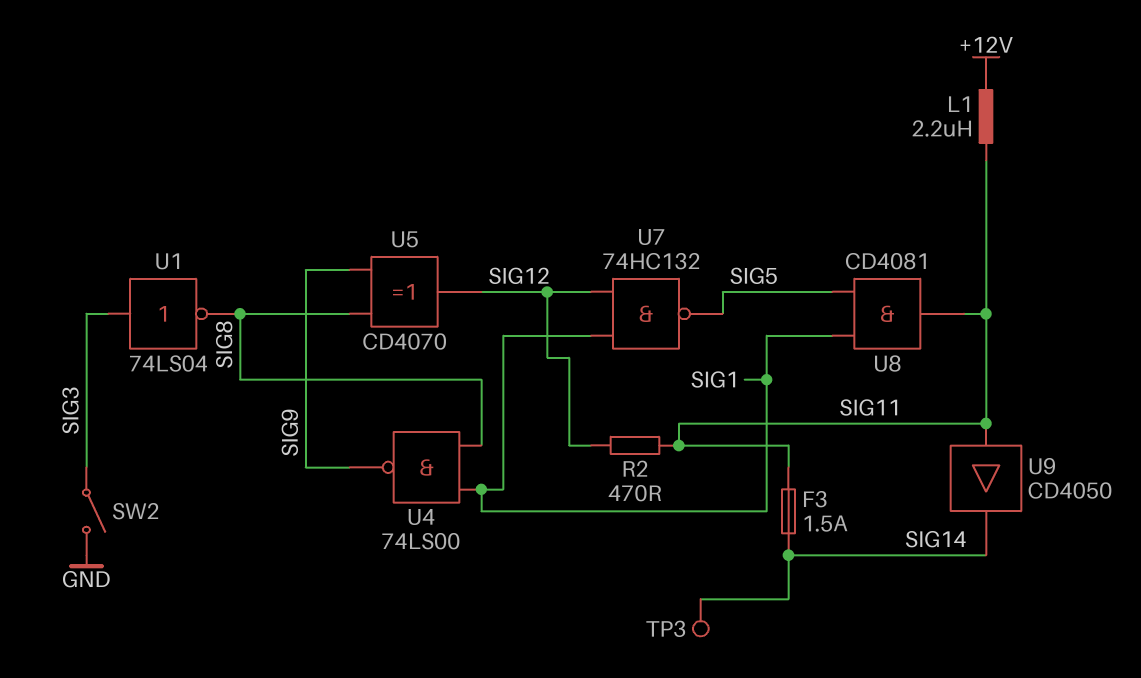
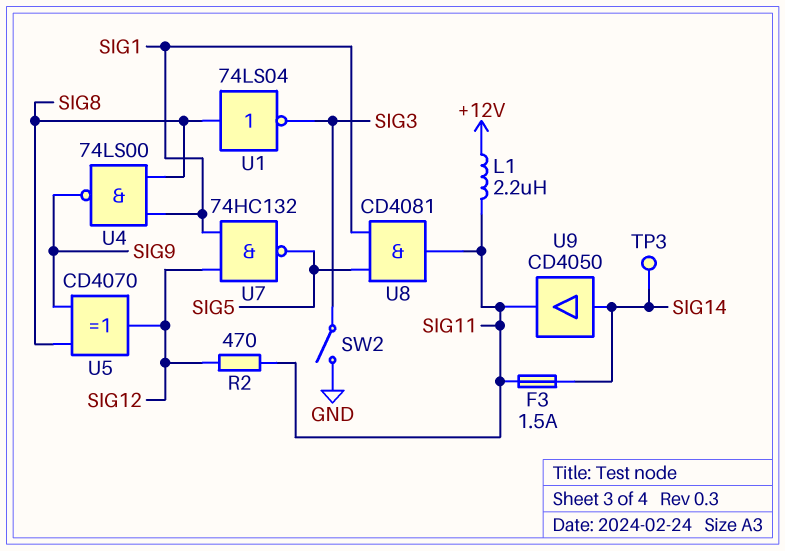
U1: NOT 74LS04 (in SIG3, out SIG8) -> NOT 74LS04 (in SIG8, out SIG3)
U9: buffer CD4050 (in SIG11, out SIG14) -> buffer CD4050 (in SIG14, out SIG11)

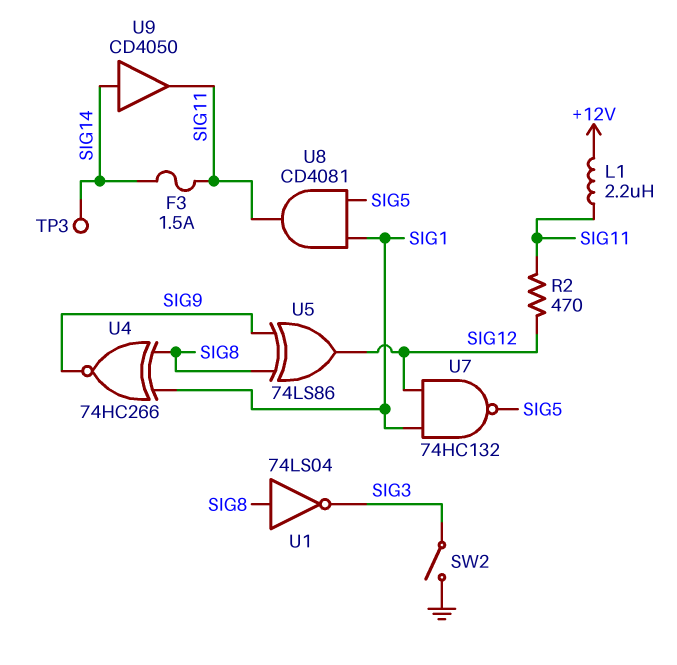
U4: NAND 74LS00 (in SIG1, in SIG8, out SIG9) -> XNOR 74HC266 (in SIG1, in SIG8, out SIG9)
U5: XOR CD4070 (in SIG8, in SIG9, out SIG12) -> XOR 74LS86 (in SIG8, in SIG9, out SIG12)

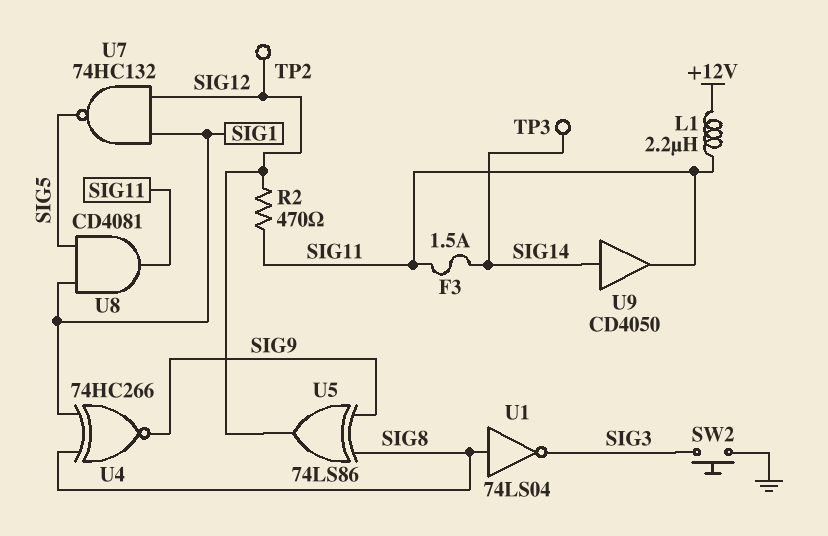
SW2: switch (GND, SIG3) -> button (GND, SIG3)
TP2: none -> test point (SIG12)

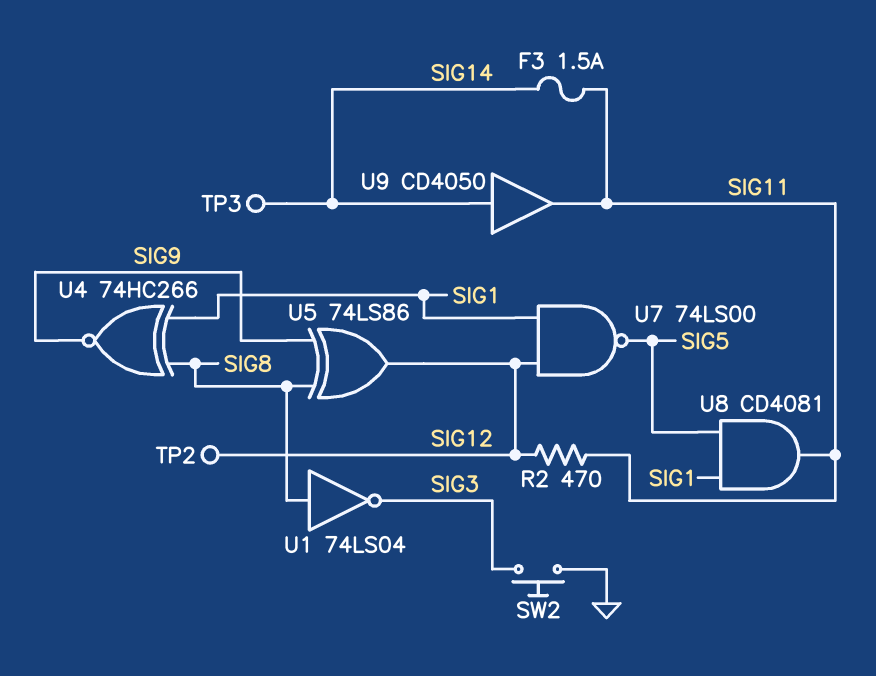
L1: 2.2uH (+12V, SIG11) -> none
U7: NAND 74HC132 (in SIG1, in SIG12, out SIG5) -> NAND 74LS00 (in SIG1, in SIG12, out SIG5)

